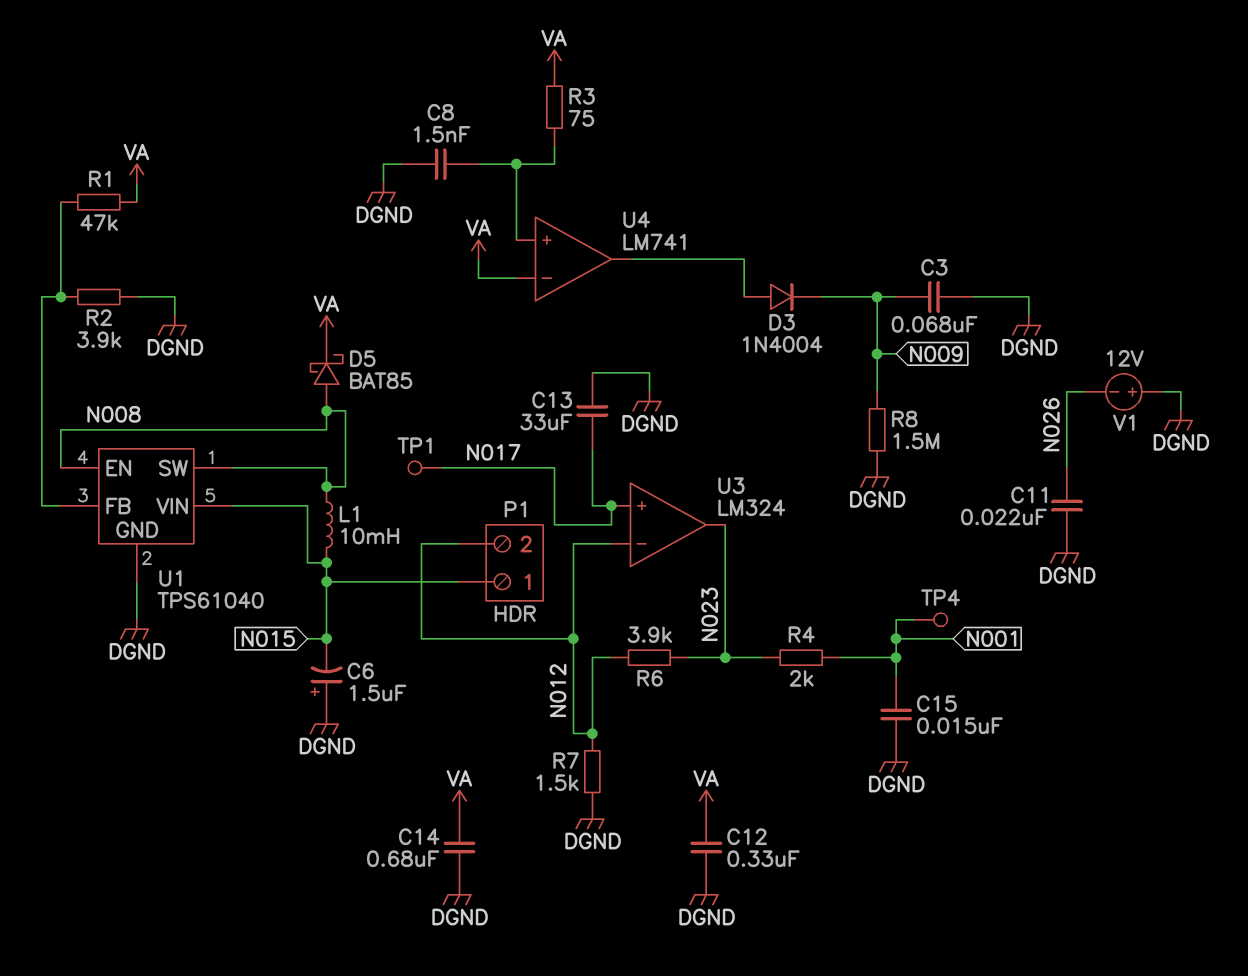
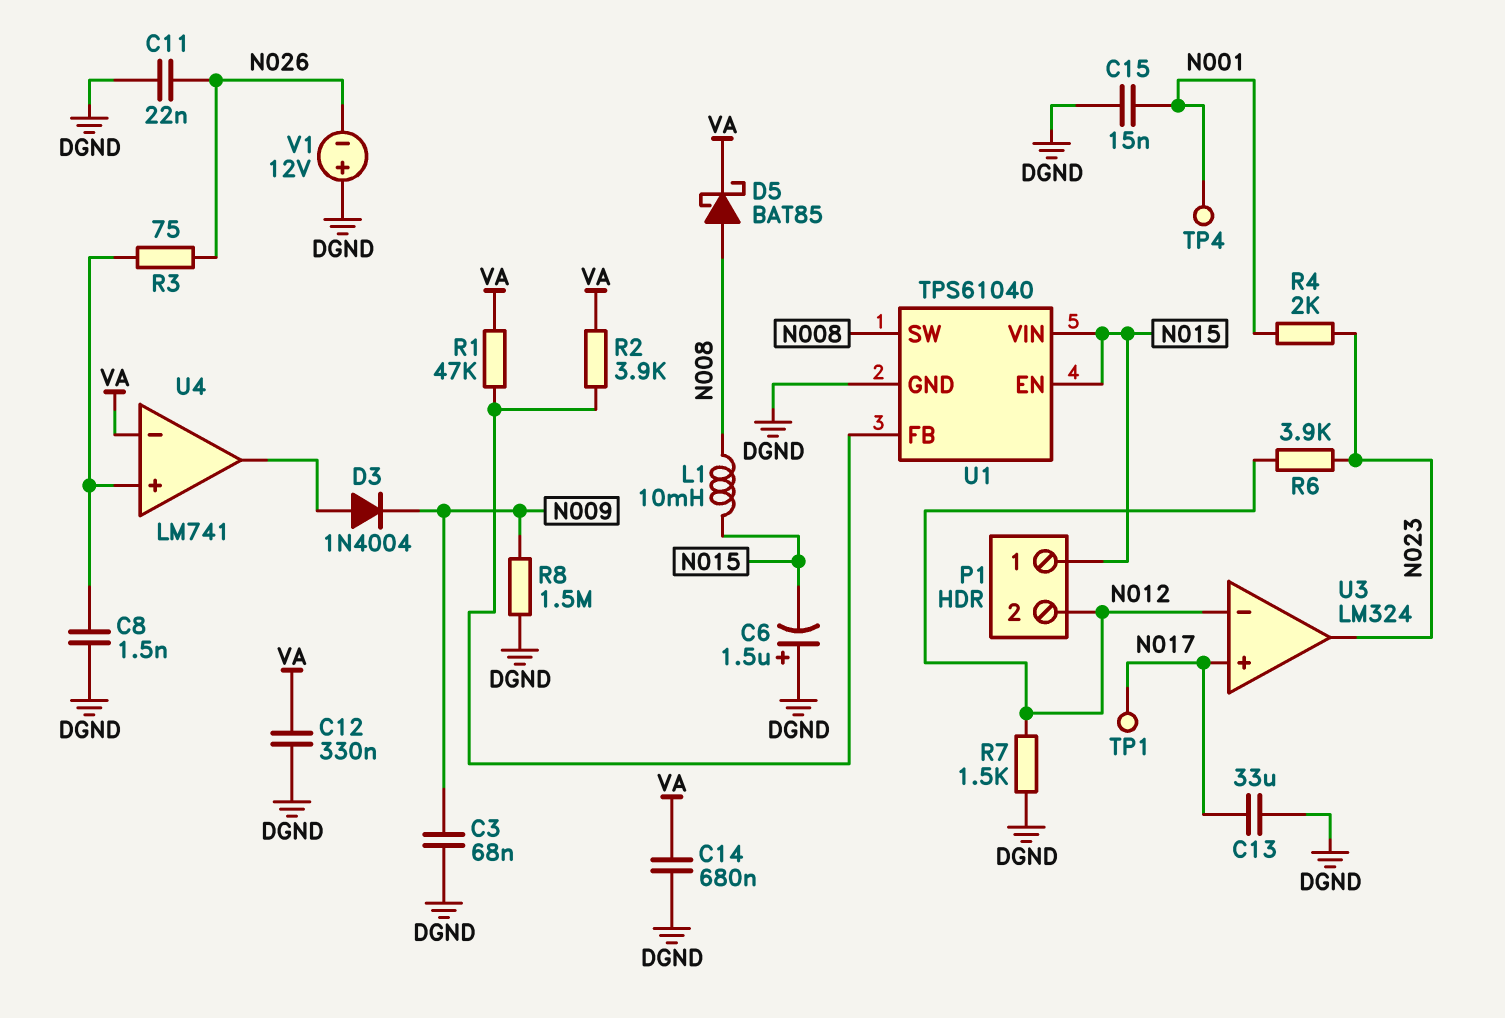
R2: 3.9k (DGND, U1/FB) -> 3.9k (U1/FB, VA)
R3: 75 (U4/in+, VA) -> 75 (N026, U4/in+)
U1 pin EN: N008 -> N015

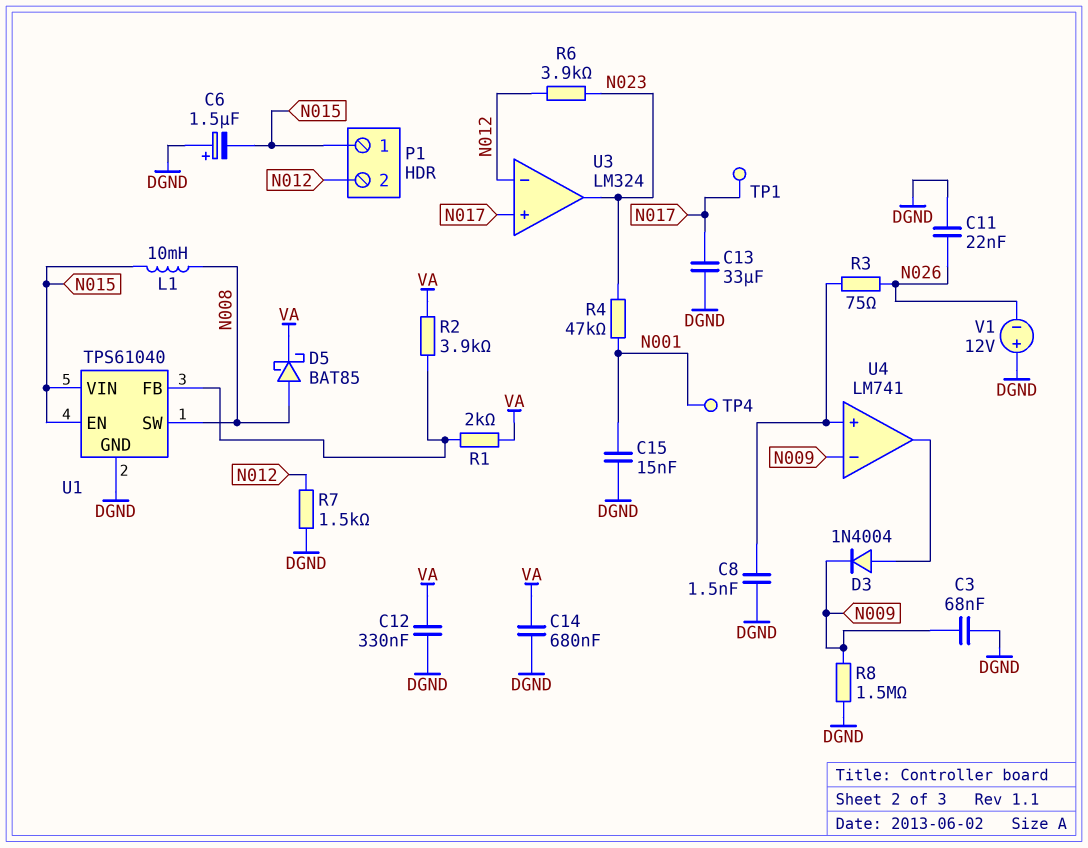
R1: 47k (U1/FB, VA) -> 2k (U1/FB, VA)
R4: 2k (N001, N023) -> 47k (N001, N023)
U4 pin in-: VA -> N009

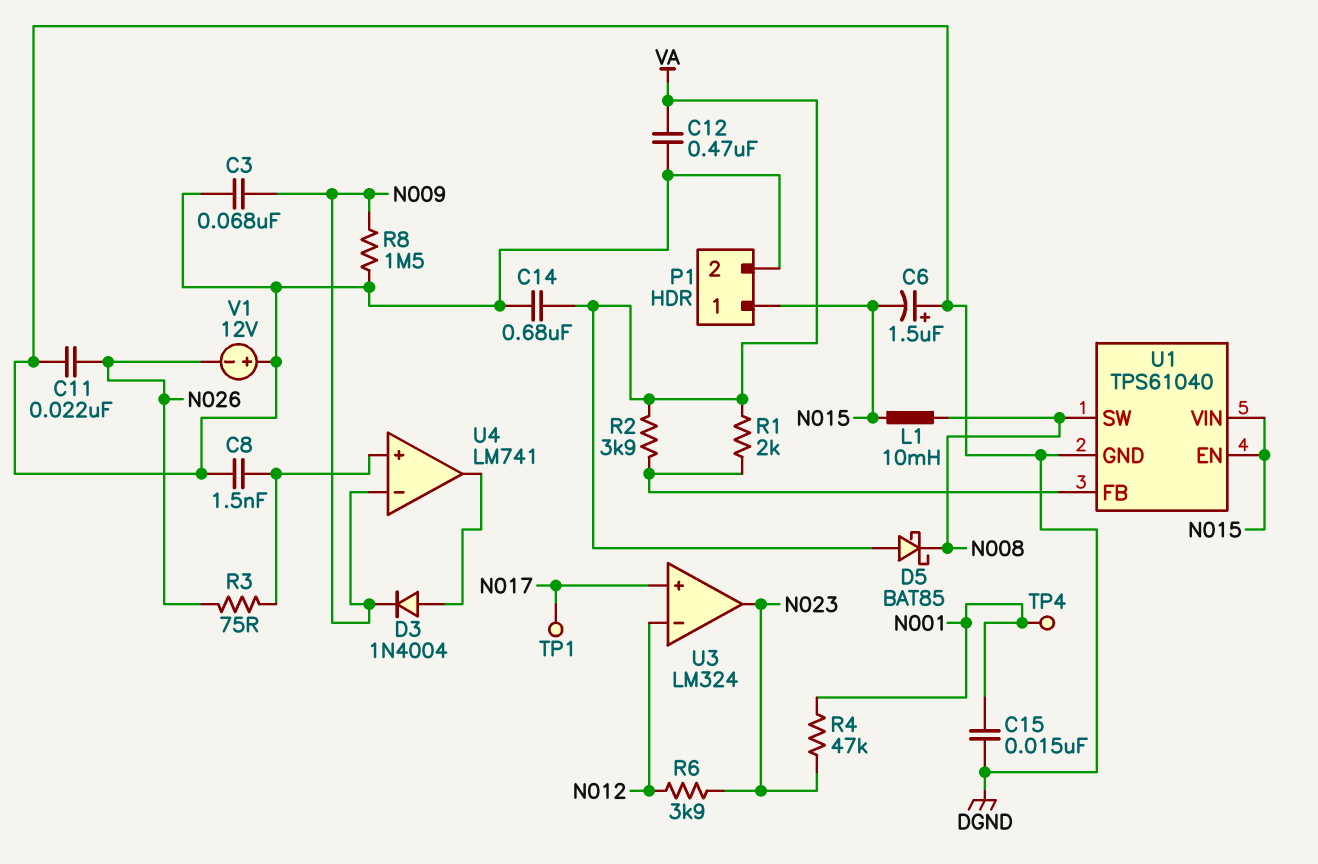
C12: 330nF (DGND, VA) -> 470nF (DGND, VA)
C13: 33uF (DGND, N017) -> none
D5: schottky BAT85 (A N008, K VA) -> schottky BAT85 (A VA, K N008)
P1 pin 2: N012 -> DGND
R7: 1.5k (DGND, N012) -> none

